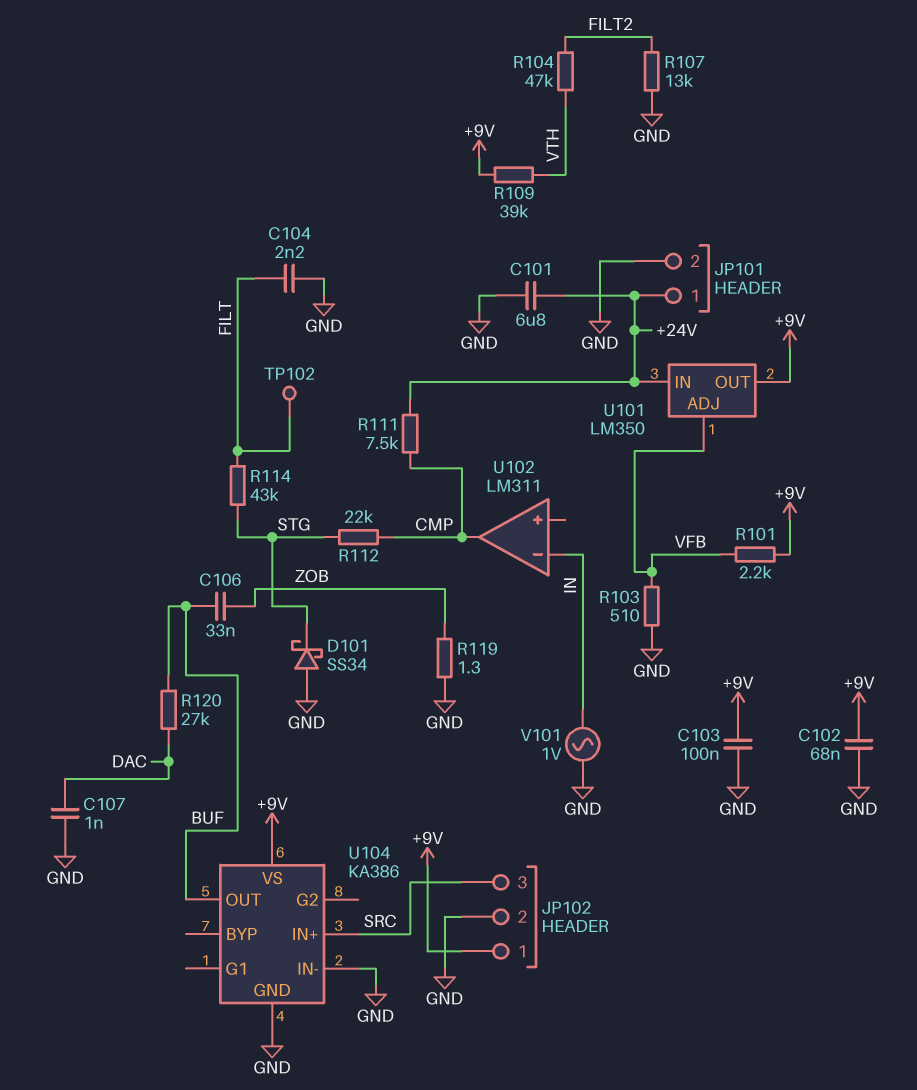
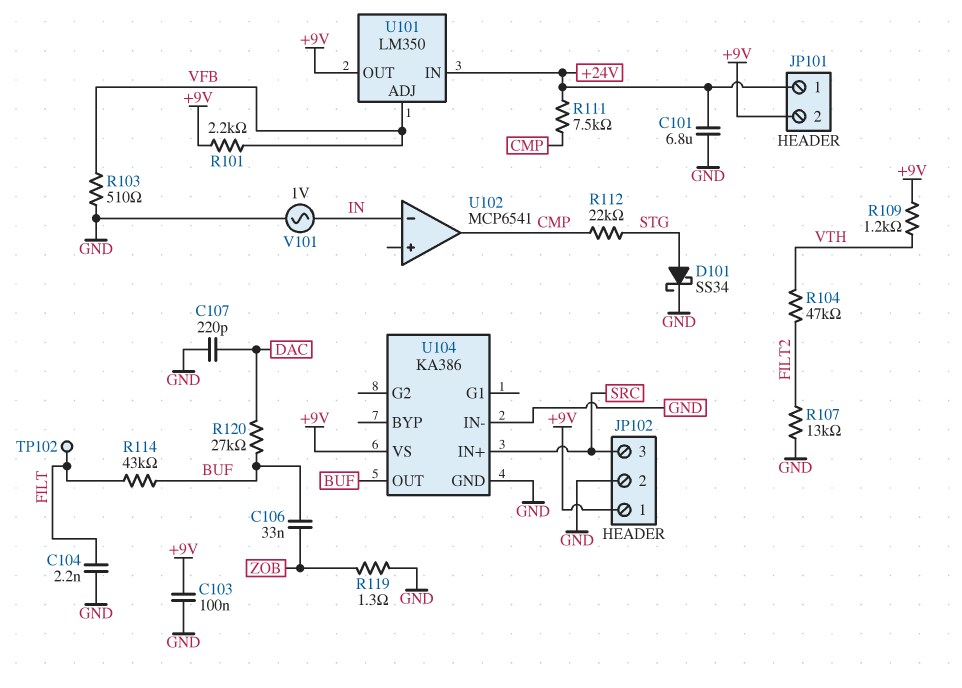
C102: 68nF (+9V, GND) -> none
C107: 1nF (DAC, GND) -> 220pF (DAC, GND)
D101: schottky SS34 (A GND, K STG) -> schottky SS34 (A STG, K GND)
JP101 pin 2: GND -> +9V
R109: 39k (+9V, VTH) -> 1.2k (+9V, VTH)
R114: 43k (FILT, STG) -> 43k (BUF, FILT)
U102: LM311 -> MCP6541

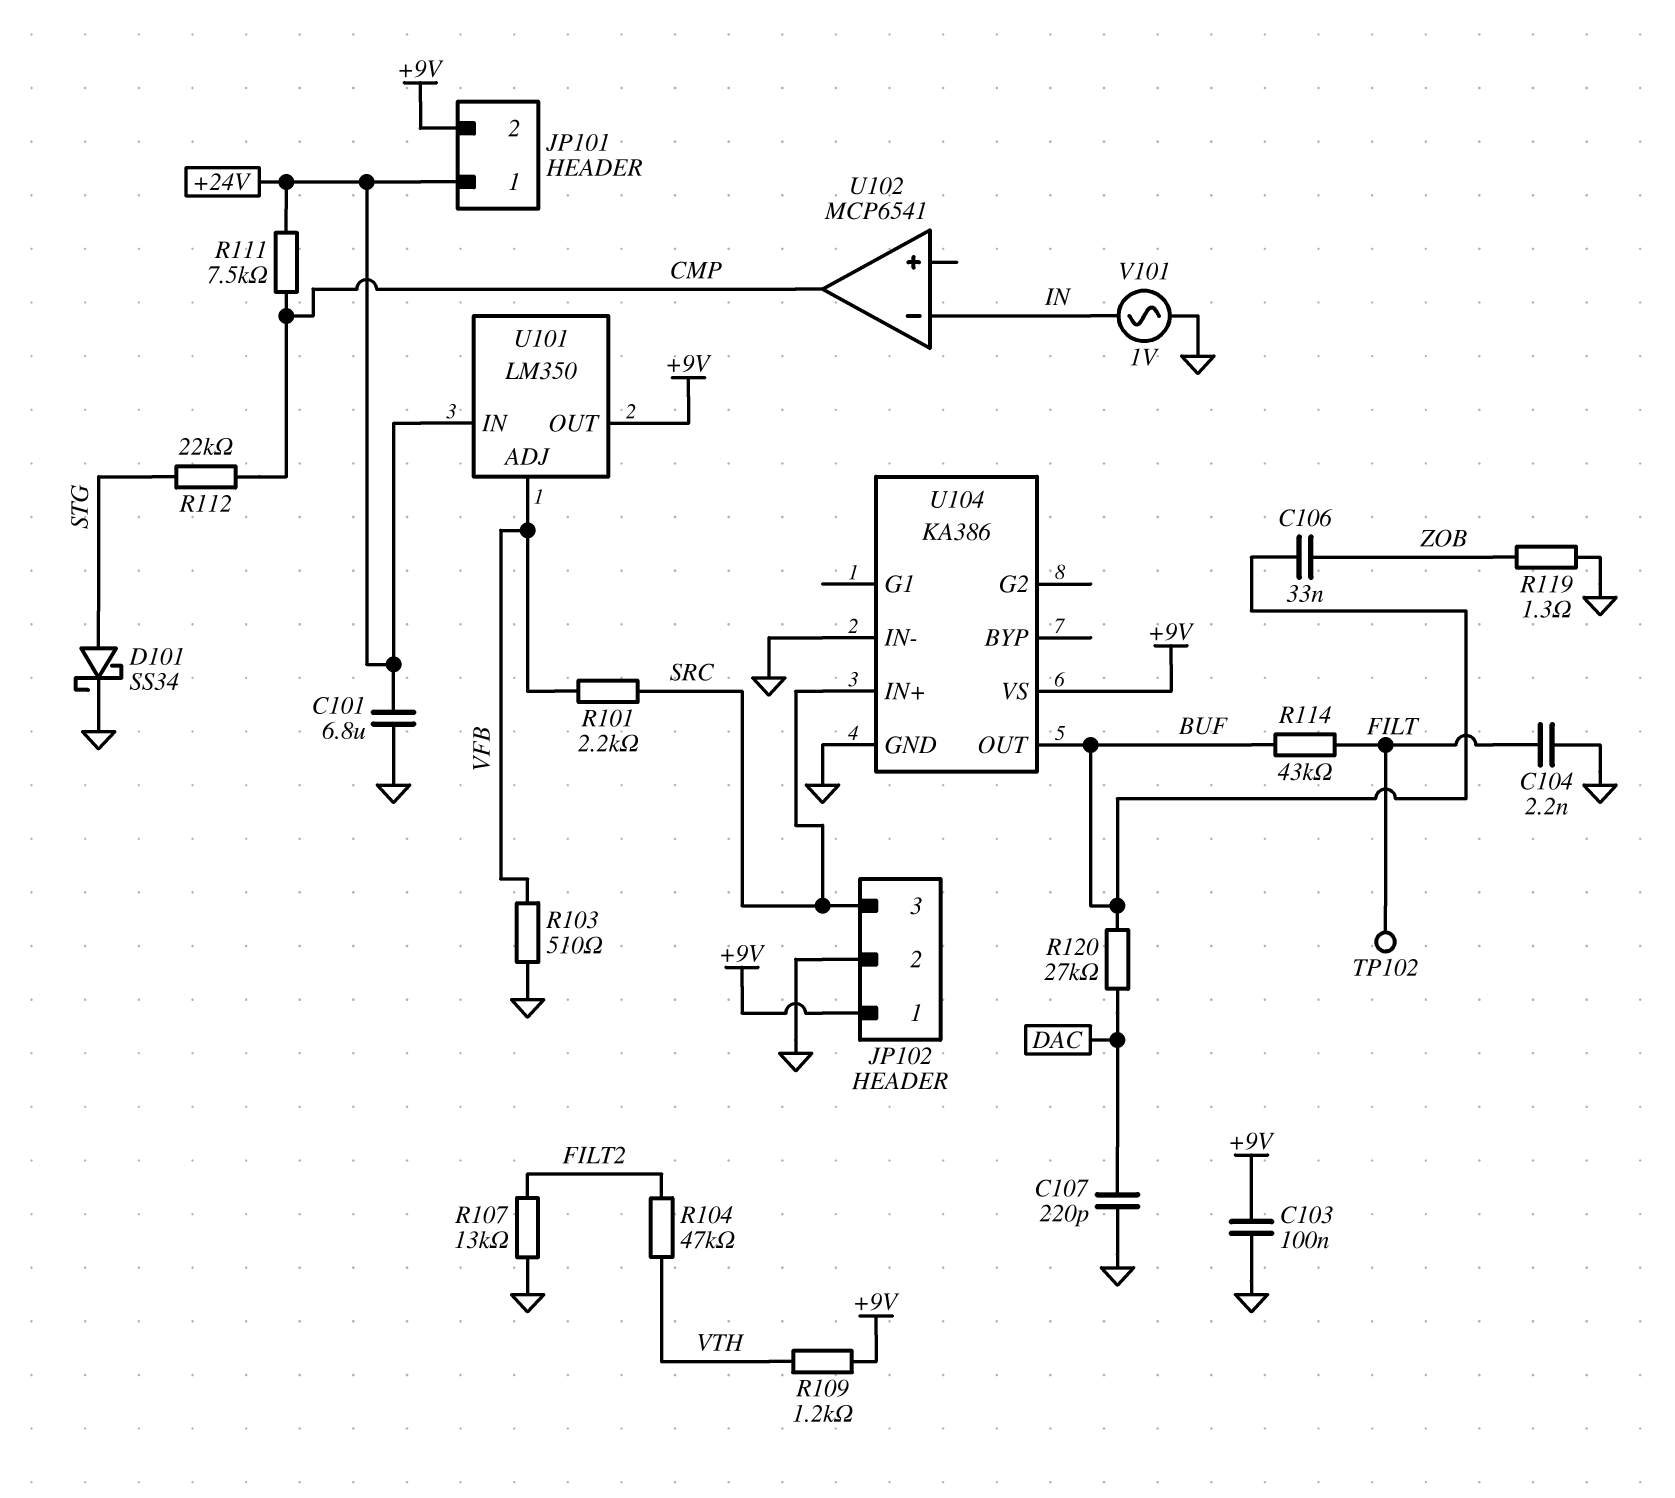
R101: 2.2k (+9V, VFB) -> 2.2k (SRC, VFB)

